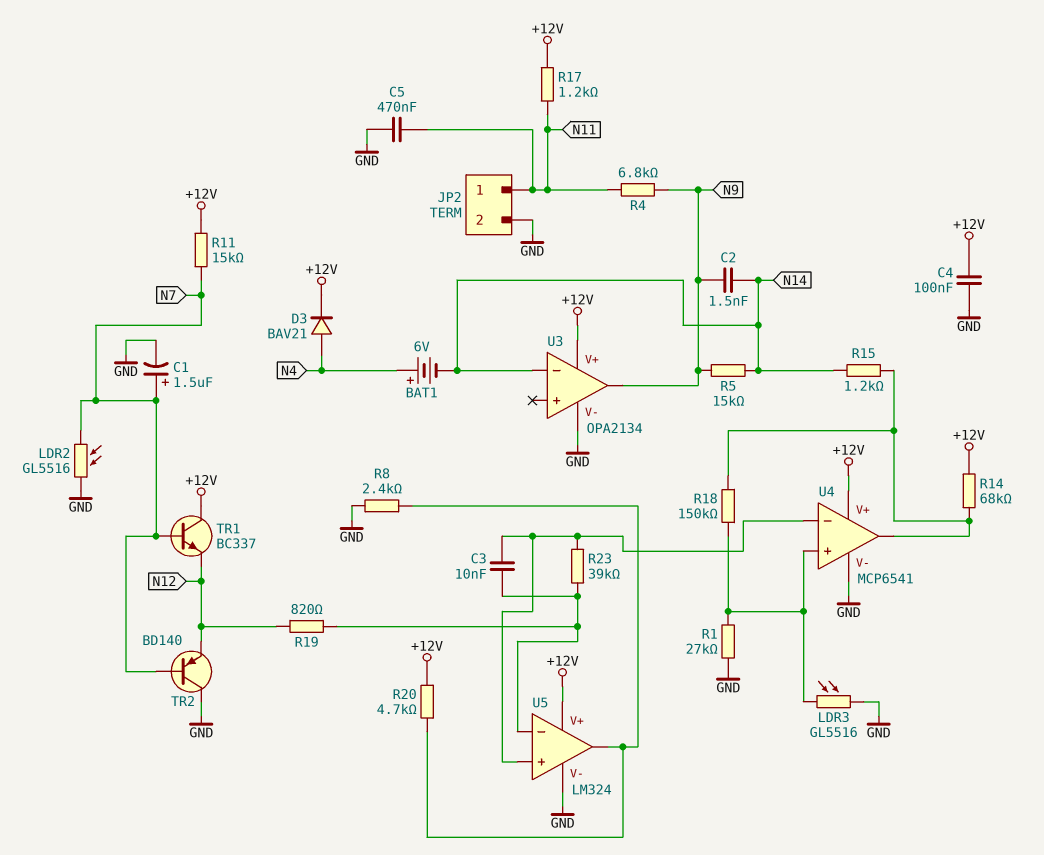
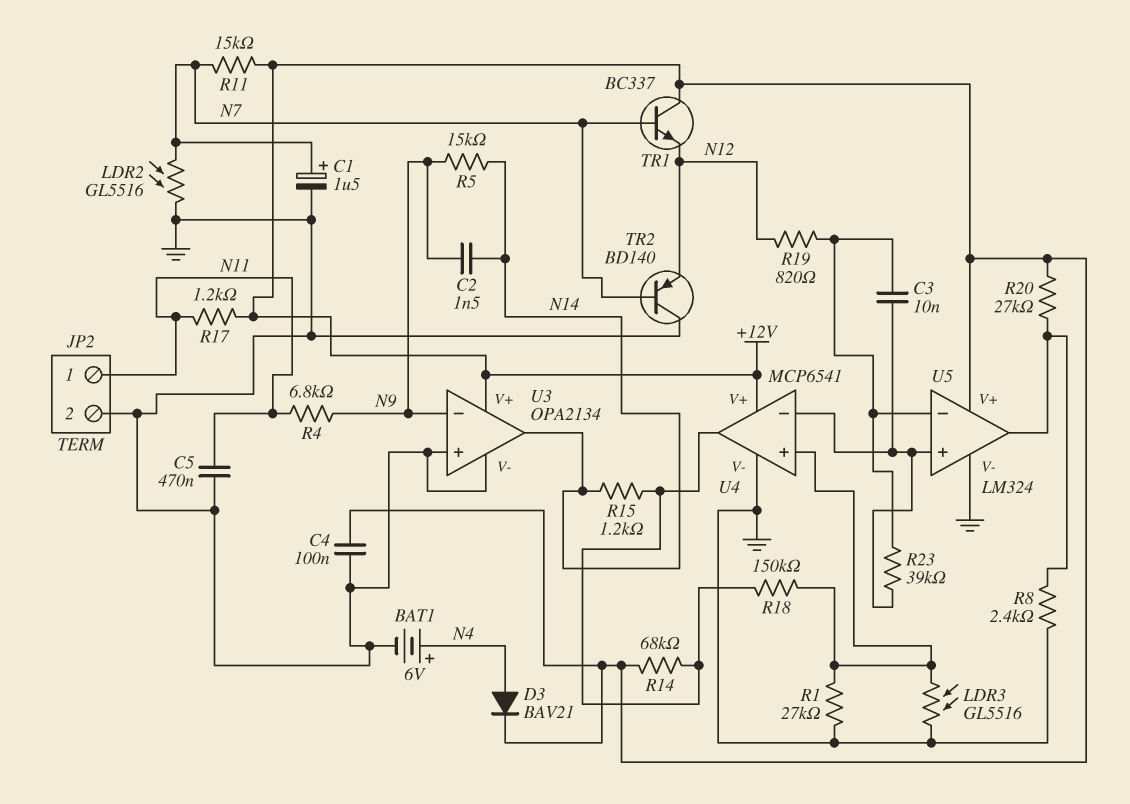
BAT1: 6V (plus N4, minus N14) -> 6V (plus N4, minus GND)
R20: 4.7k (+12V, U5/out) -> 27k (+12V, U5/out)
U3 pin in+: none -> GND
U3 pin in-: N14 -> N9
U3 pin out: N9 -> N14

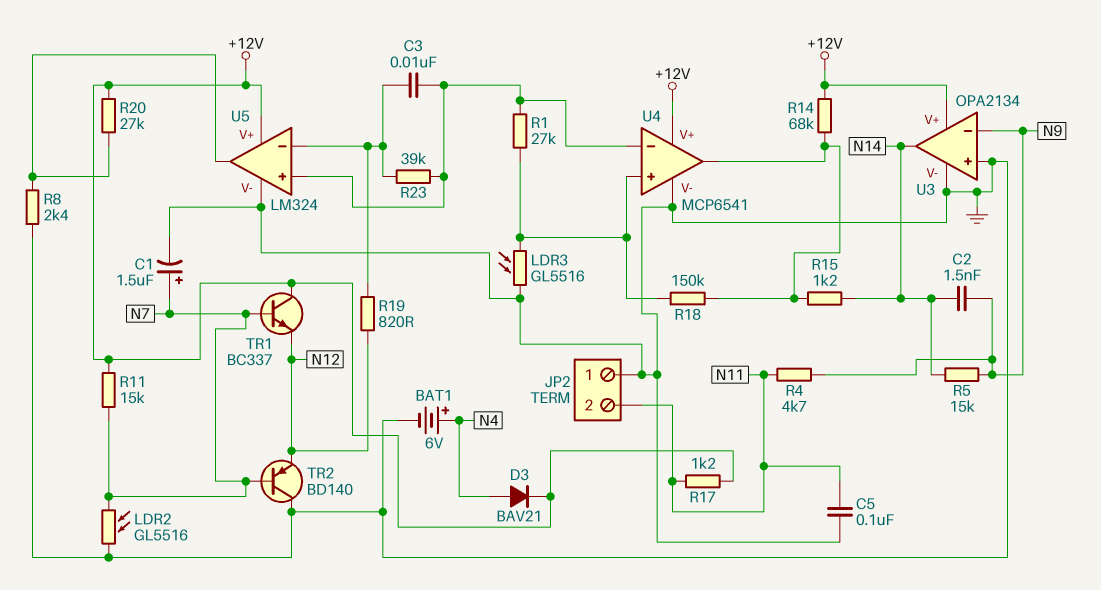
C4: 100nF (+12V, GND) -> none
C5: 470nF (GND, N11) -> 100nF (GND, N11)
JP2 pin 1: N11 -> GND
JP2 pin 2: GND -> N11
R1: 27k (GND, U4/in+) -> 27k (U4/in+, U4/in-)
R4: 6.8k (N9, N11) -> 4.7k (N9, N11)

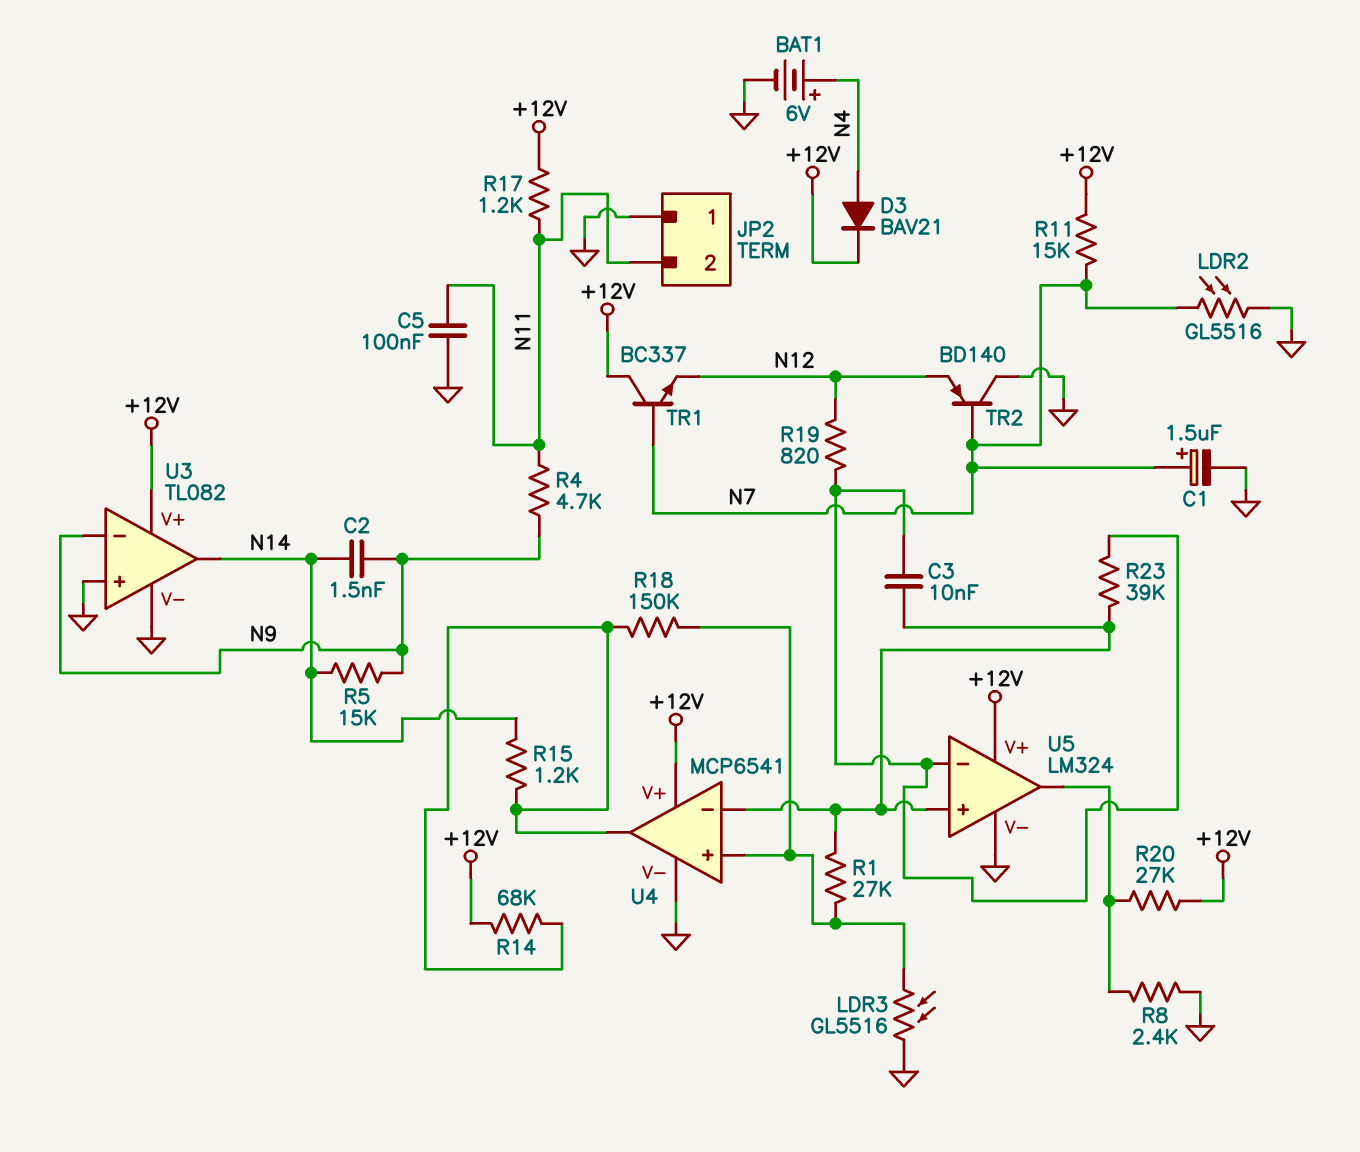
U3: OPA2134 -> TL082

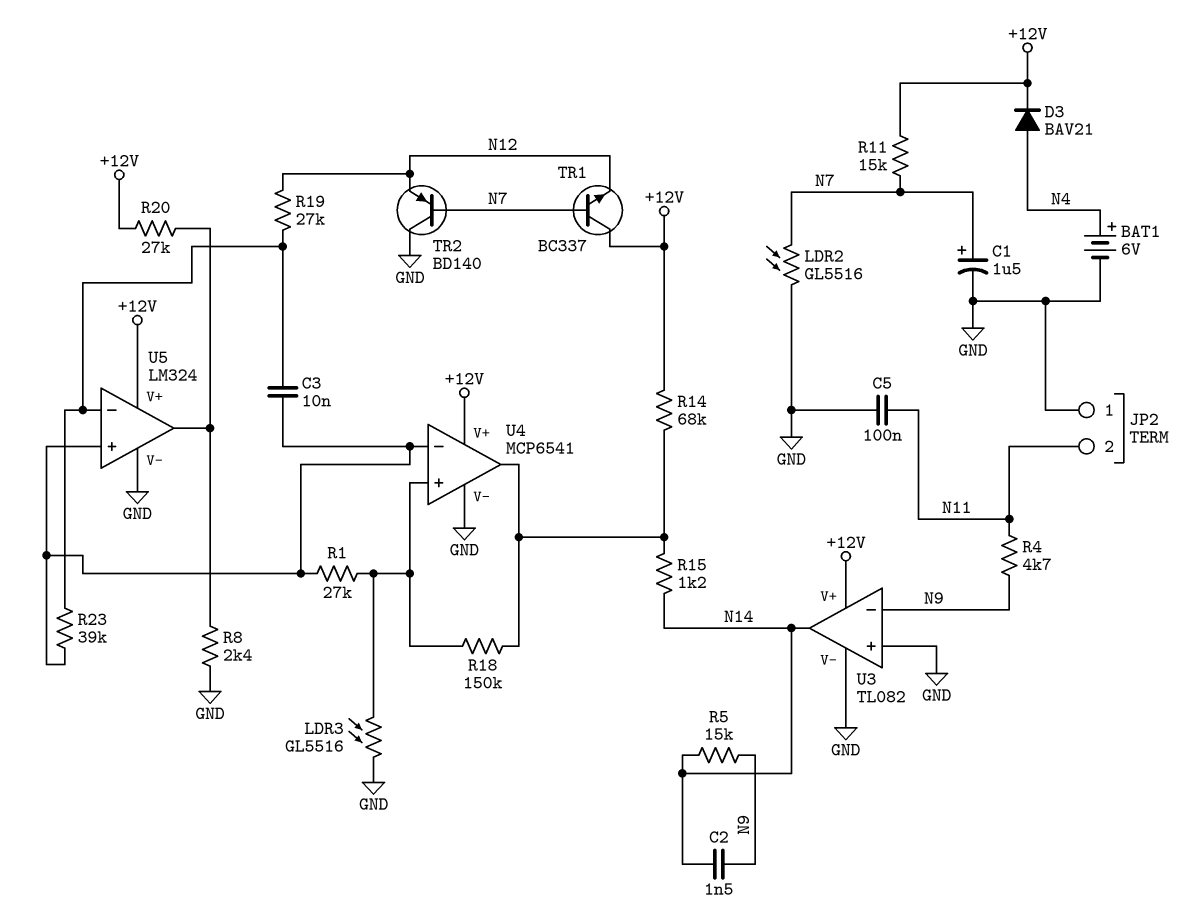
R17: 1.2k (+12V, N11) -> none
R19: 820 (N12, U5/in-) -> 27k (N12, U5/in-)

